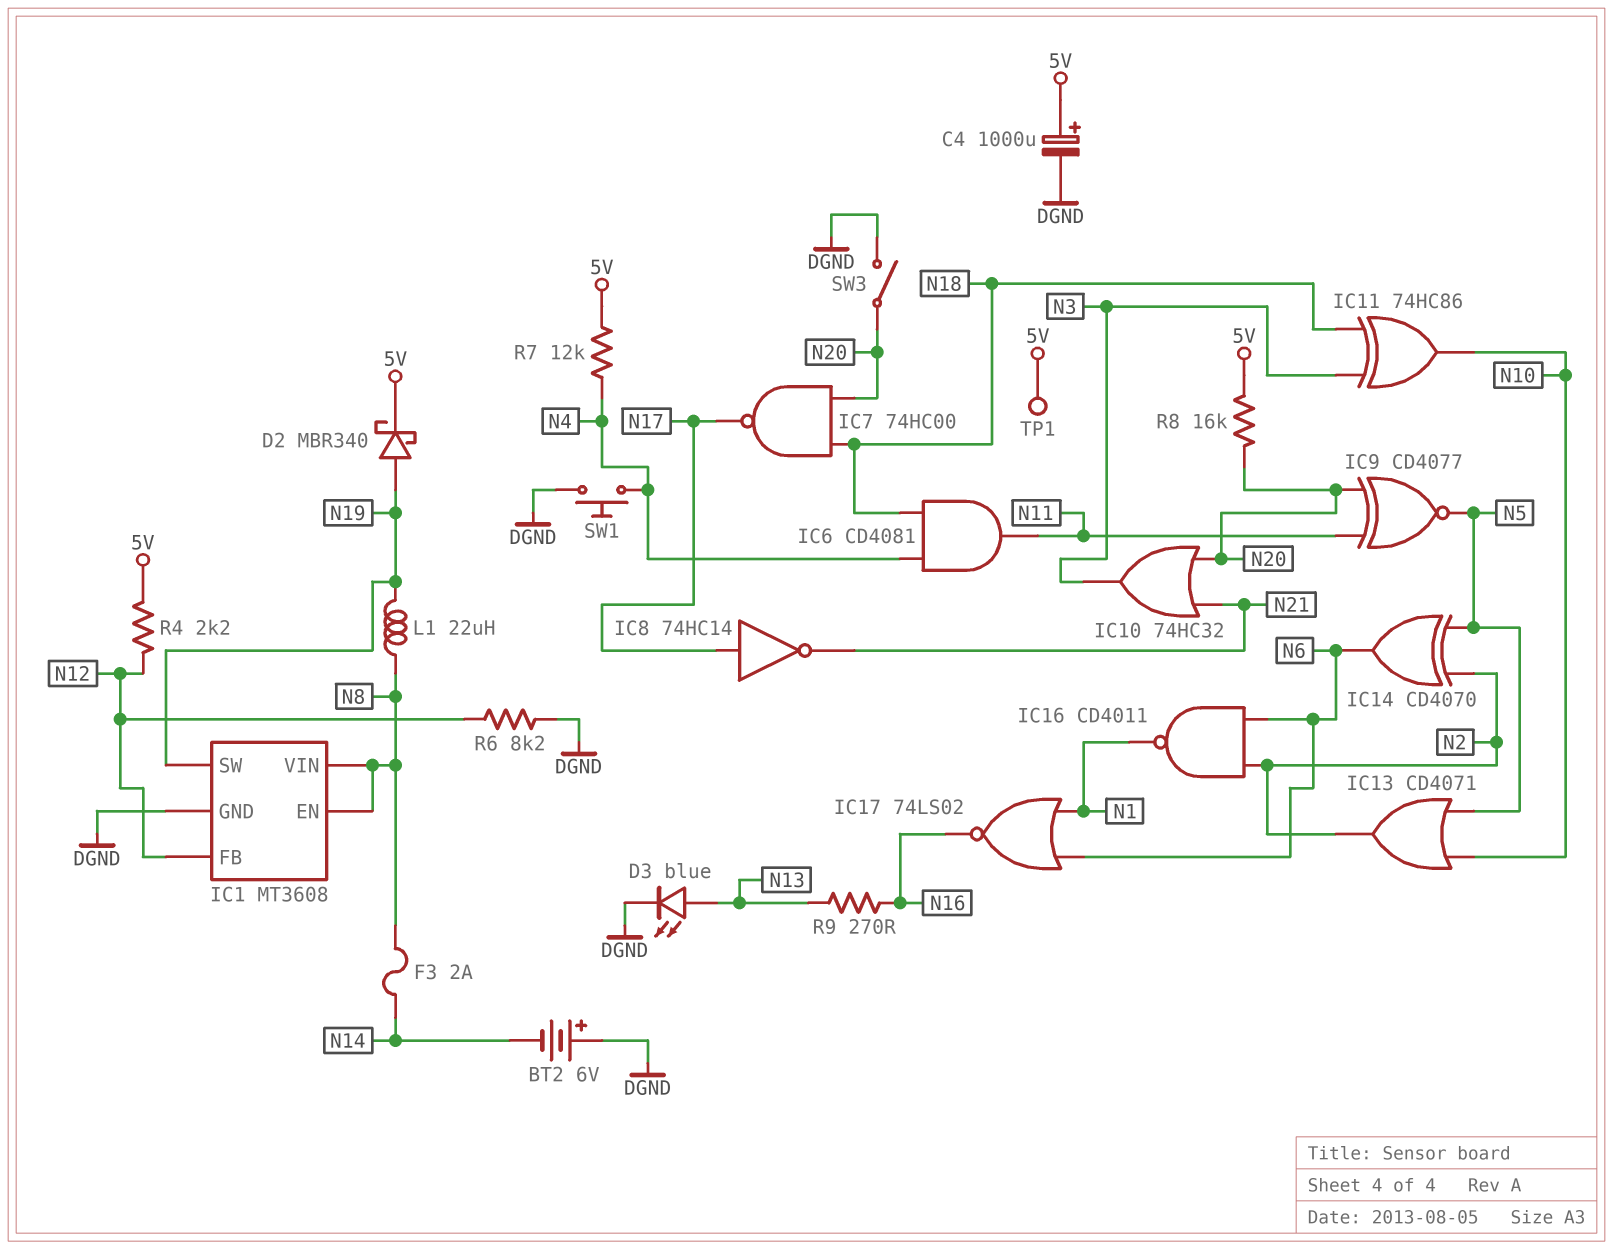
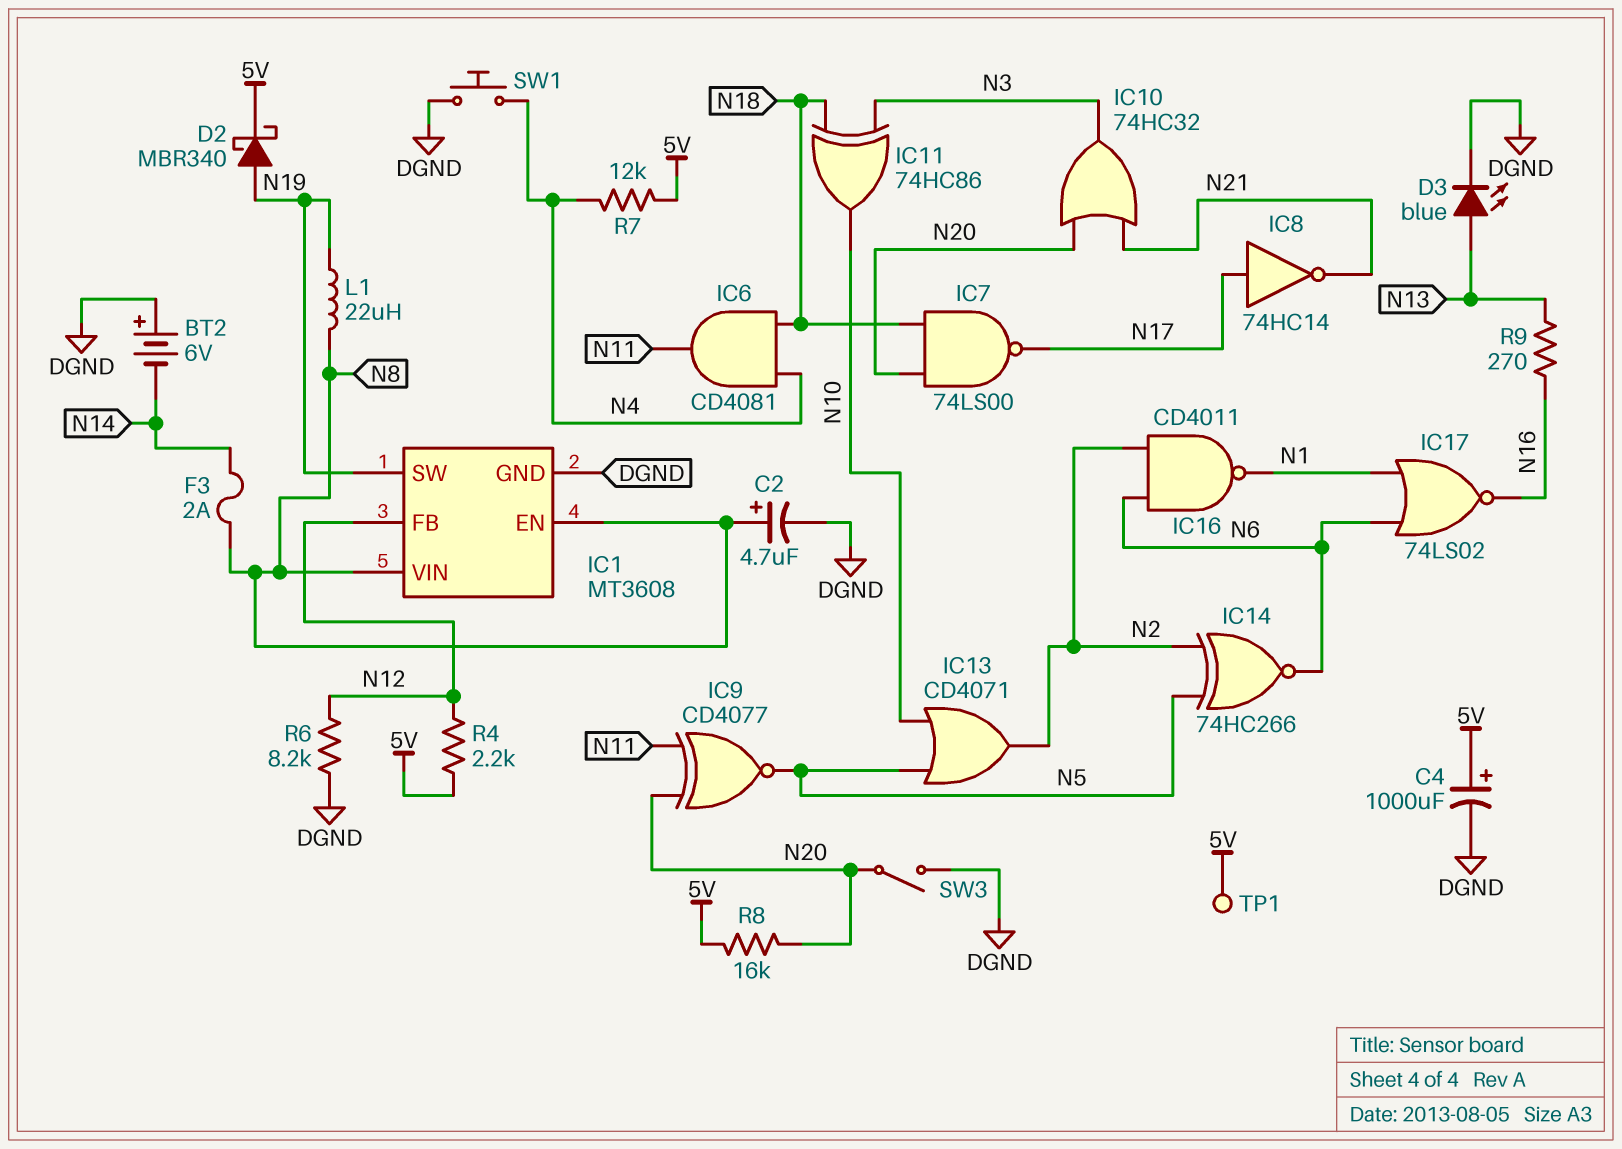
C2: none -> 4.7uF (plus N8, minus DGND)
IC7: NAND 74HC00 (in N18, in N20, out N17) -> NAND 74LS00 (in N18, in N20, out N17)
IC14: XOR CD4070 (in N2, in N5, out N6) -> XNOR 74HC266 (in N2, in N5, out N6)

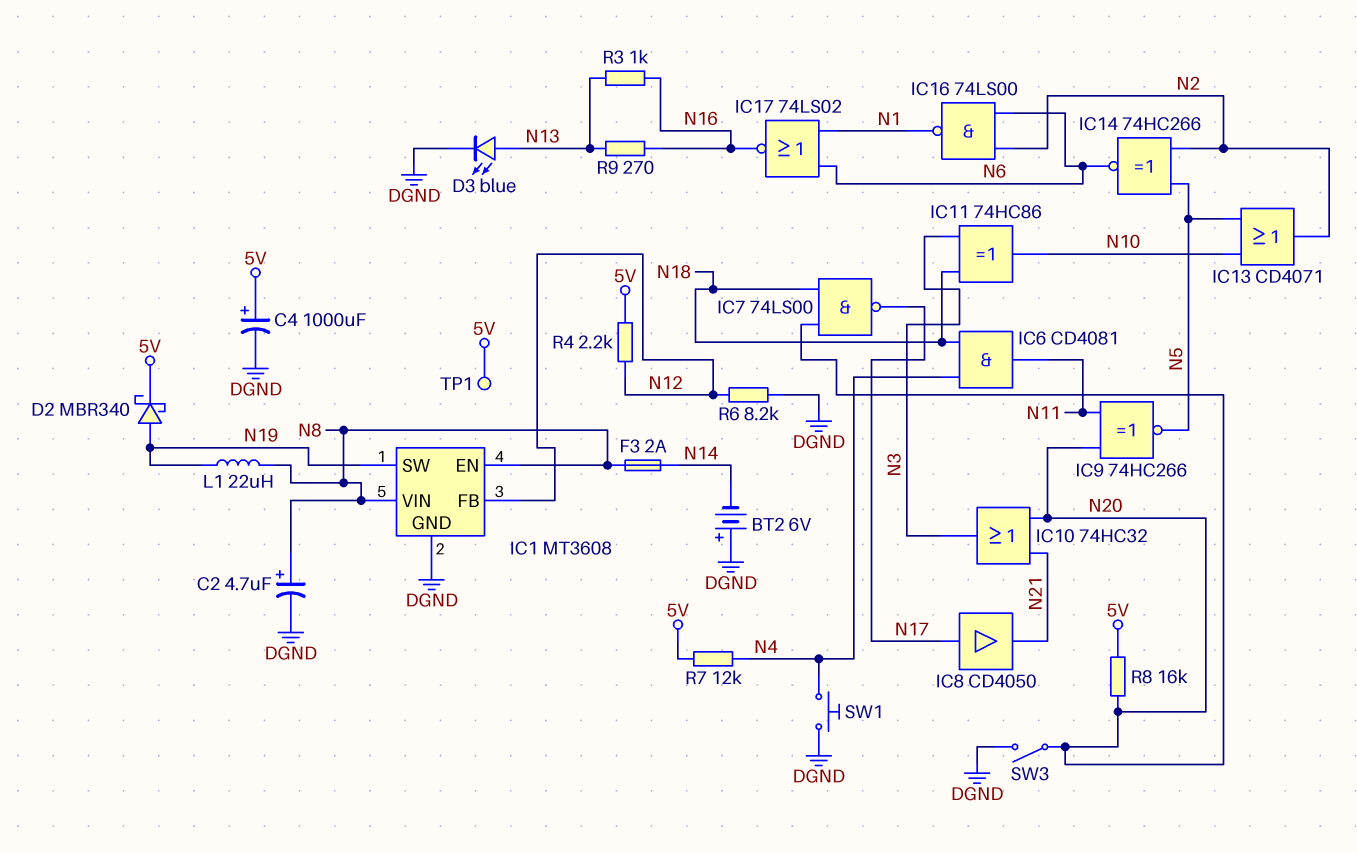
IC8: NOT 74HC14 (in N17, out N21) -> buffer CD4050 (in N17, out N21)
IC9: XNOR CD4077 (in N11, in N20, out N5) -> XNOR 74HC266 (in N11, in N20, out N5)
IC16: NAND CD4011 (in N2, in N6, out N1) -> NAND 74LS00 (in N2, in N6, out N1)
R3: none -> 1k (N13, N16)

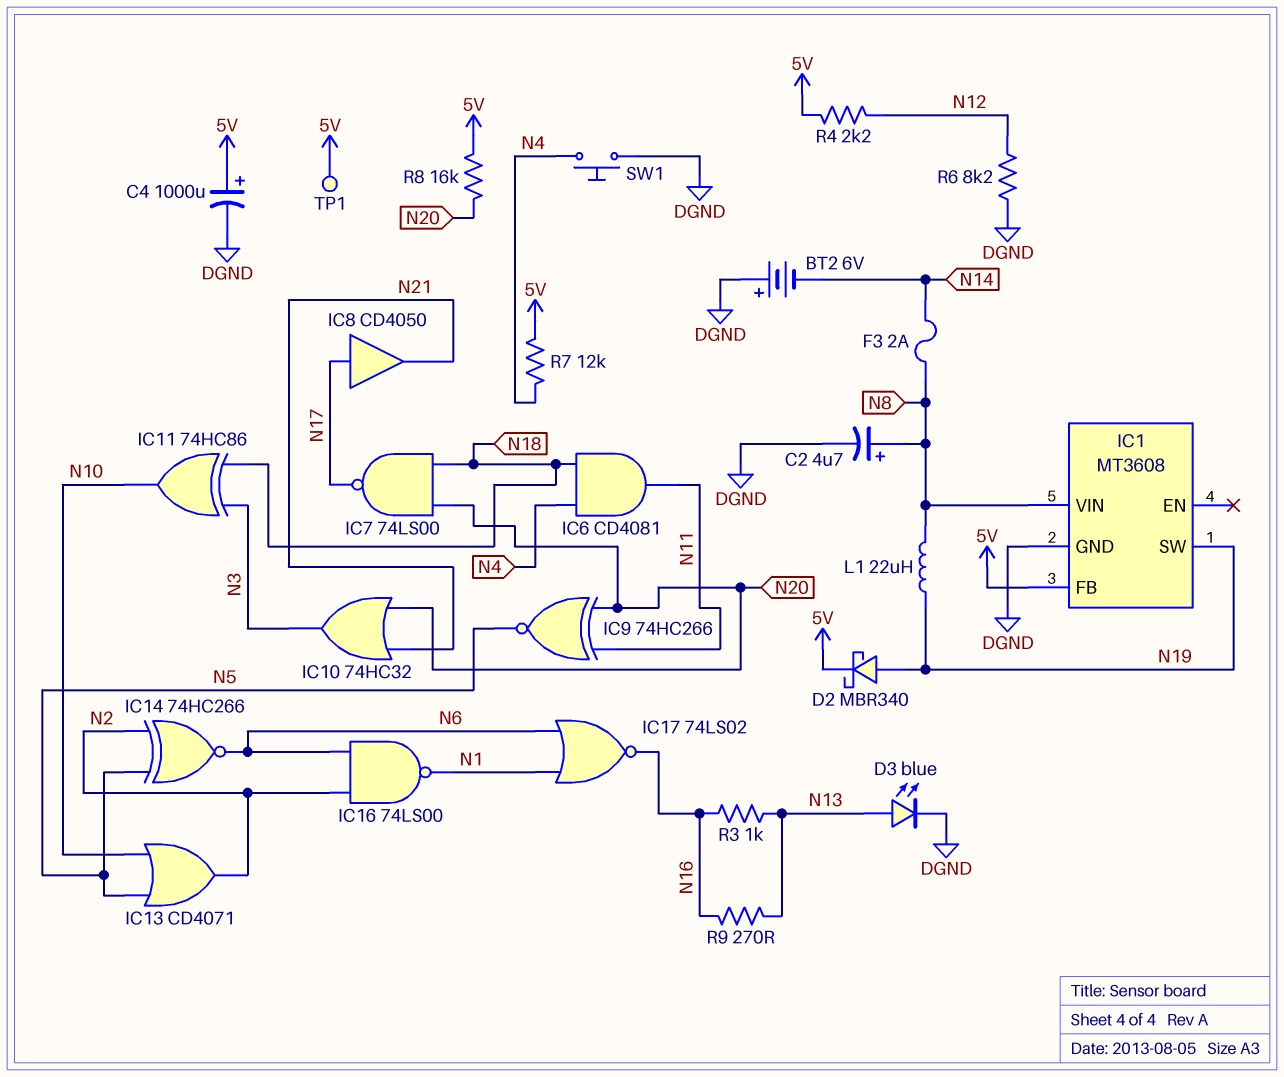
IC1 pin EN: N8 -> none
IC1 pin FB: N12 -> 5V
SW3: switch (DGND, N20) -> none

